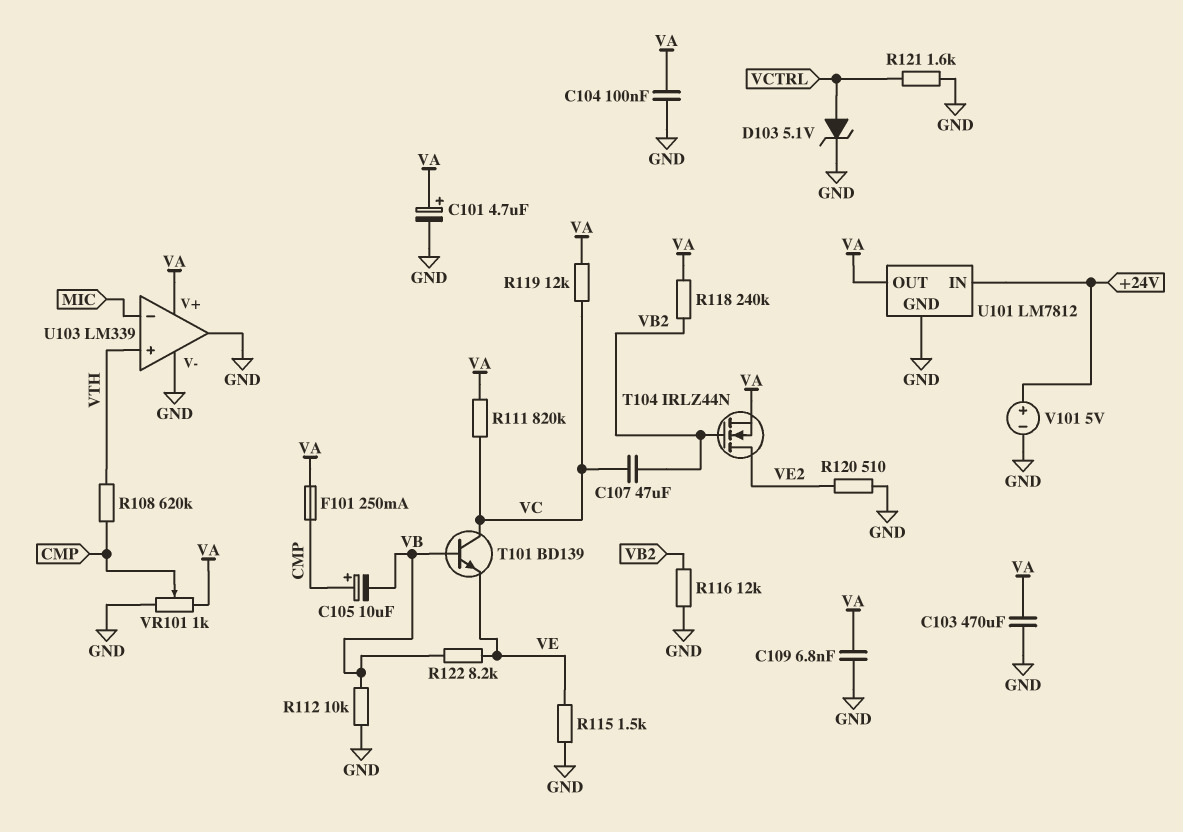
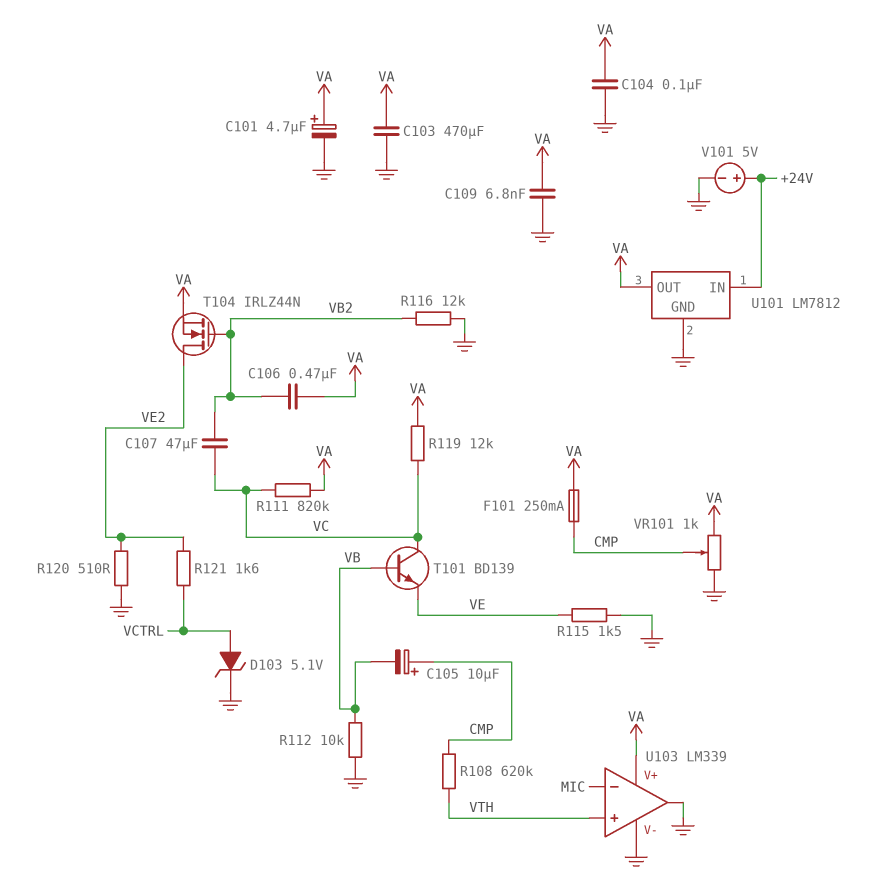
C106: none -> 470nF (VA, VB2)
R118: 240k (VA, VB2) -> none
R121: 1.6k (GND, VCTRL) -> 1.6k (VCTRL, VE2)
R122: 8.2k (VB, VE) -> none

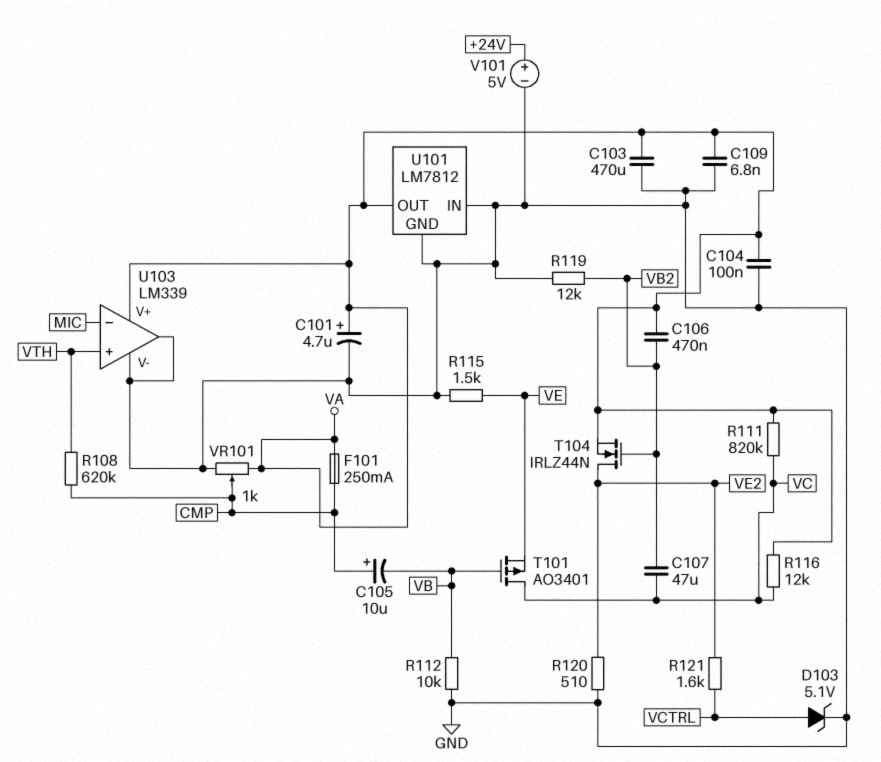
R116: 12k (GND, VB2) -> 12k (VA, VC)
R119: 12k (VA, VC) -> 12k (GND, VB2)
T101: NPN BD139 (B VB, C VC, E VE) -> PMOS AO3401 (G VB, D VC, S VE)
U101 pin IN: +24V -> GND

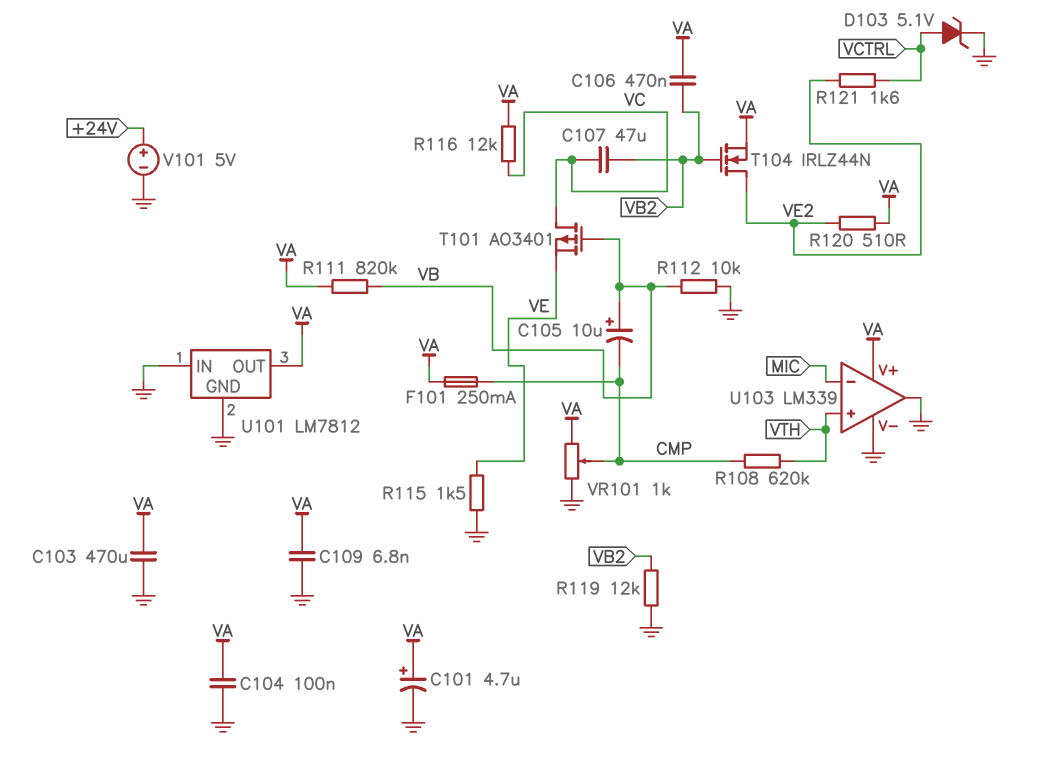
C105: 10uF (plus CMP, minus VB) -> 10uF (plus VB, minus CMP)
R111: 820k (VA, VC) -> 820k (VA, VB)
R120: 510 (GND, VE2) -> 510 (VA, VE2)

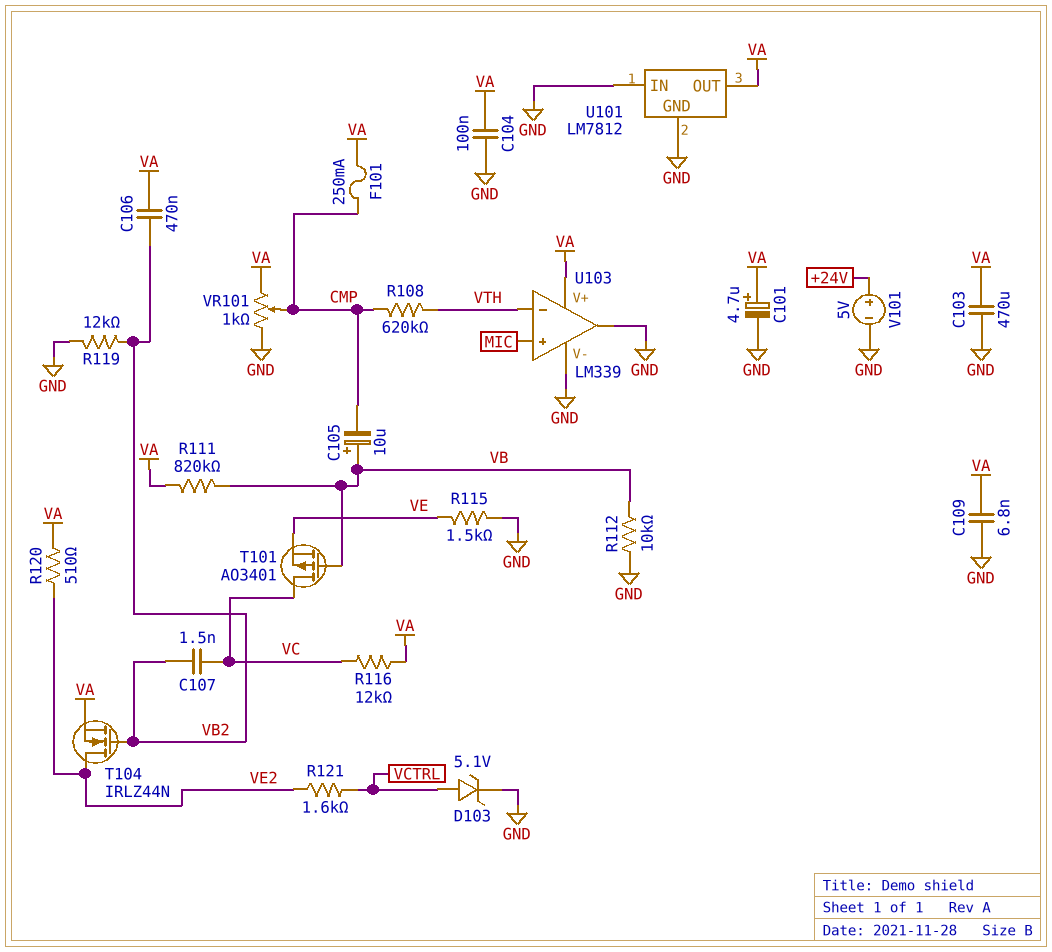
C107: 47uF (VB2, VC) -> 1.5nF (VB2, VC)
U103 pin in+: VTH -> MIC
U103 pin in-: MIC -> VTH

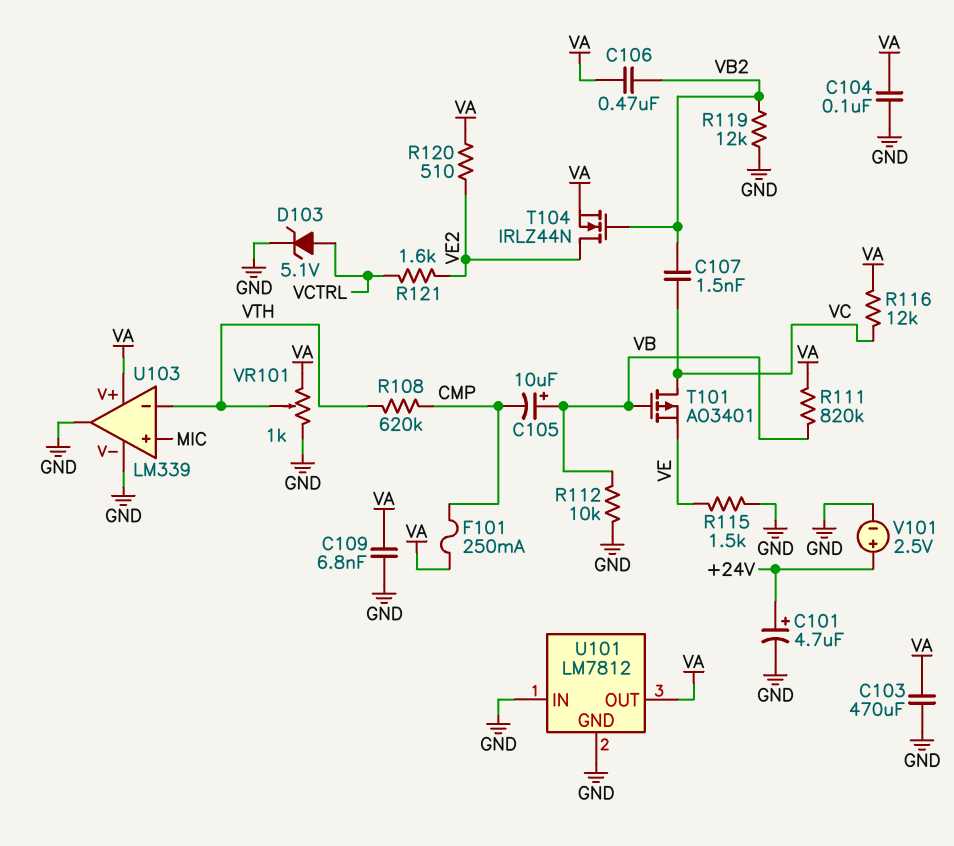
C101: 4.7uF (plus VA, minus GND) -> 4.7uF (plus +24V, minus GND)
V101: 5V (plus +24V, minus GND) -> 2.5V (plus +24V, minus GND)
VR101: 1k (GND, VA, wiper CMP) -> 1k (GND, VA, wiper VTH)

